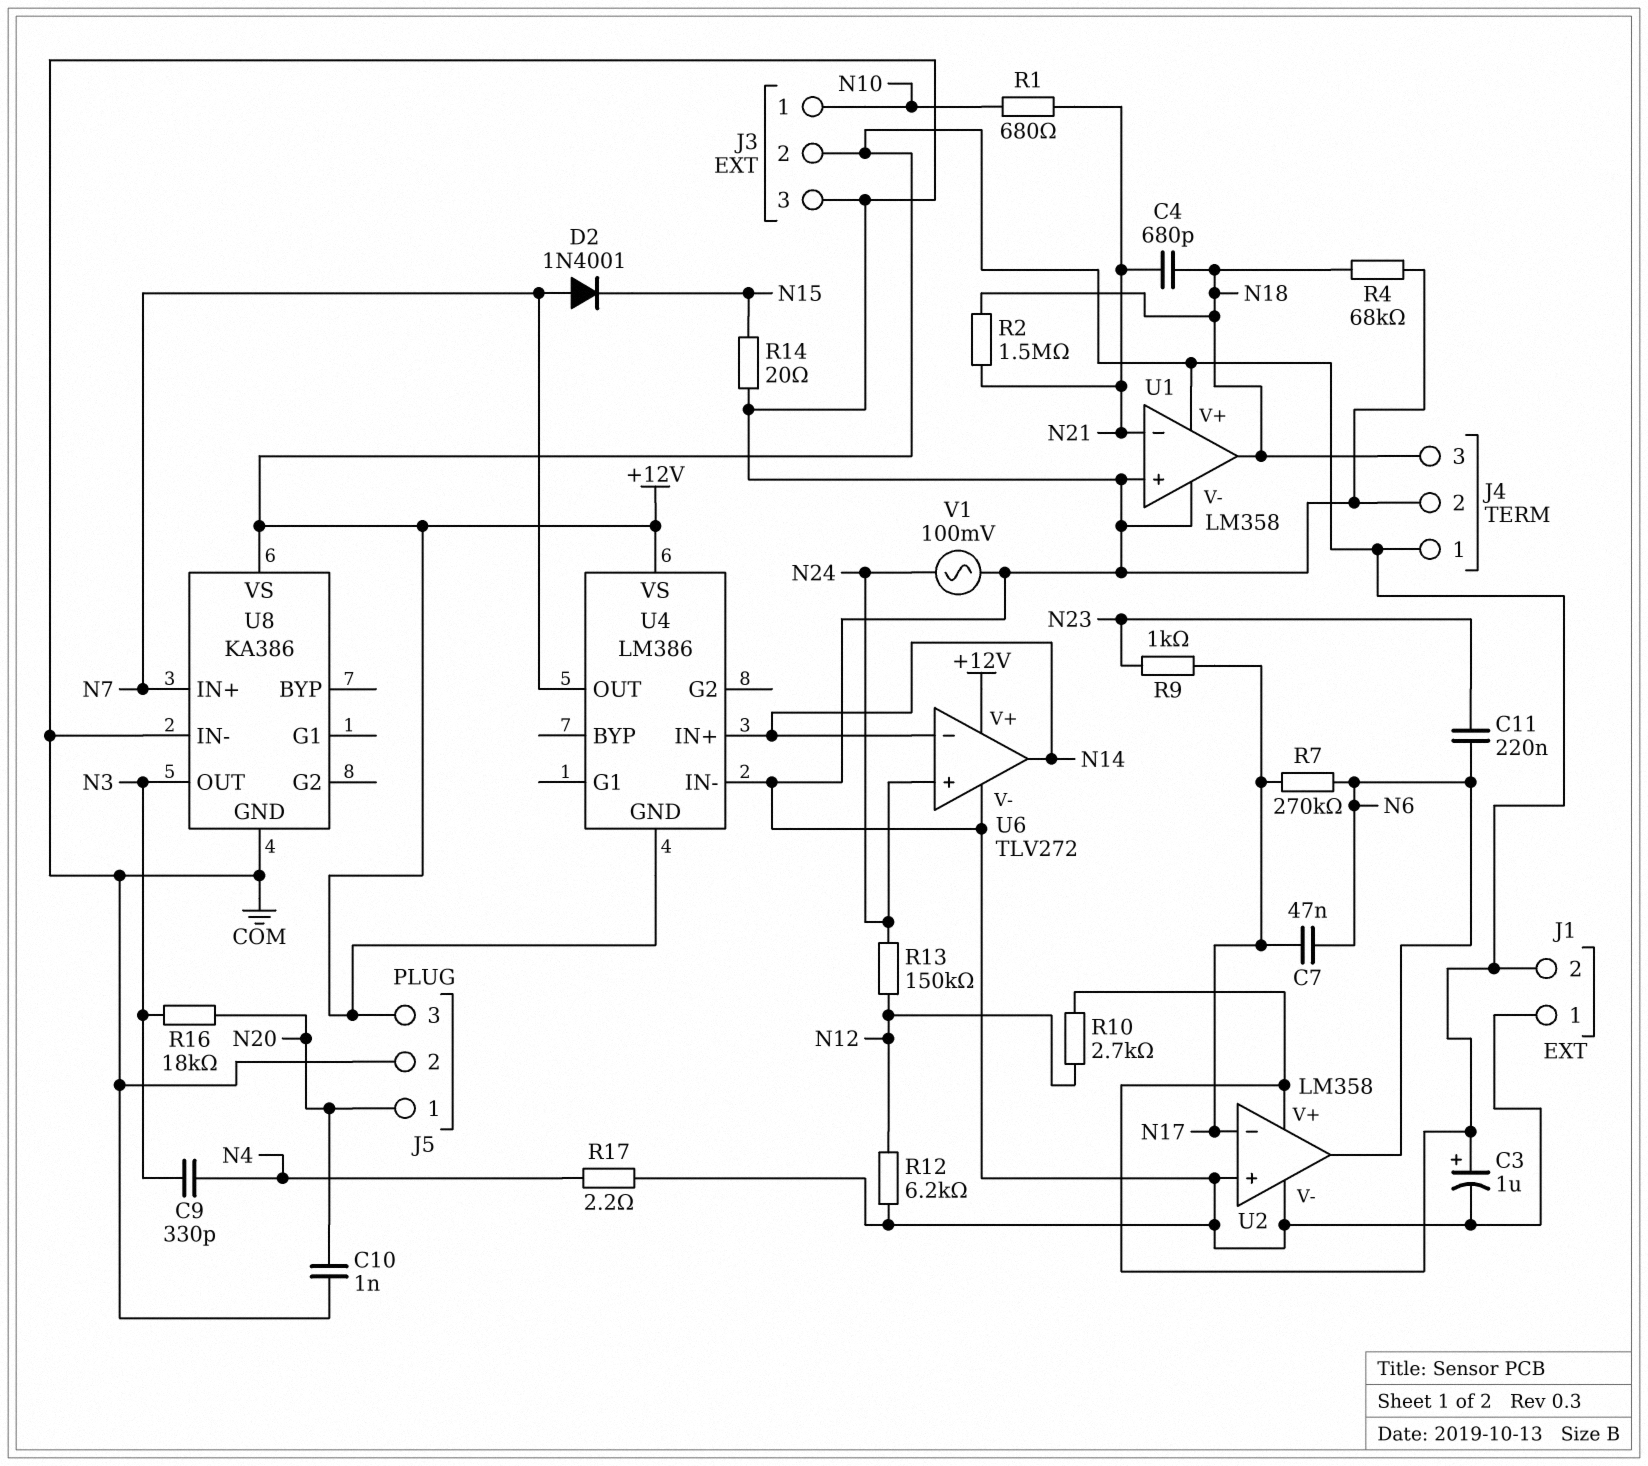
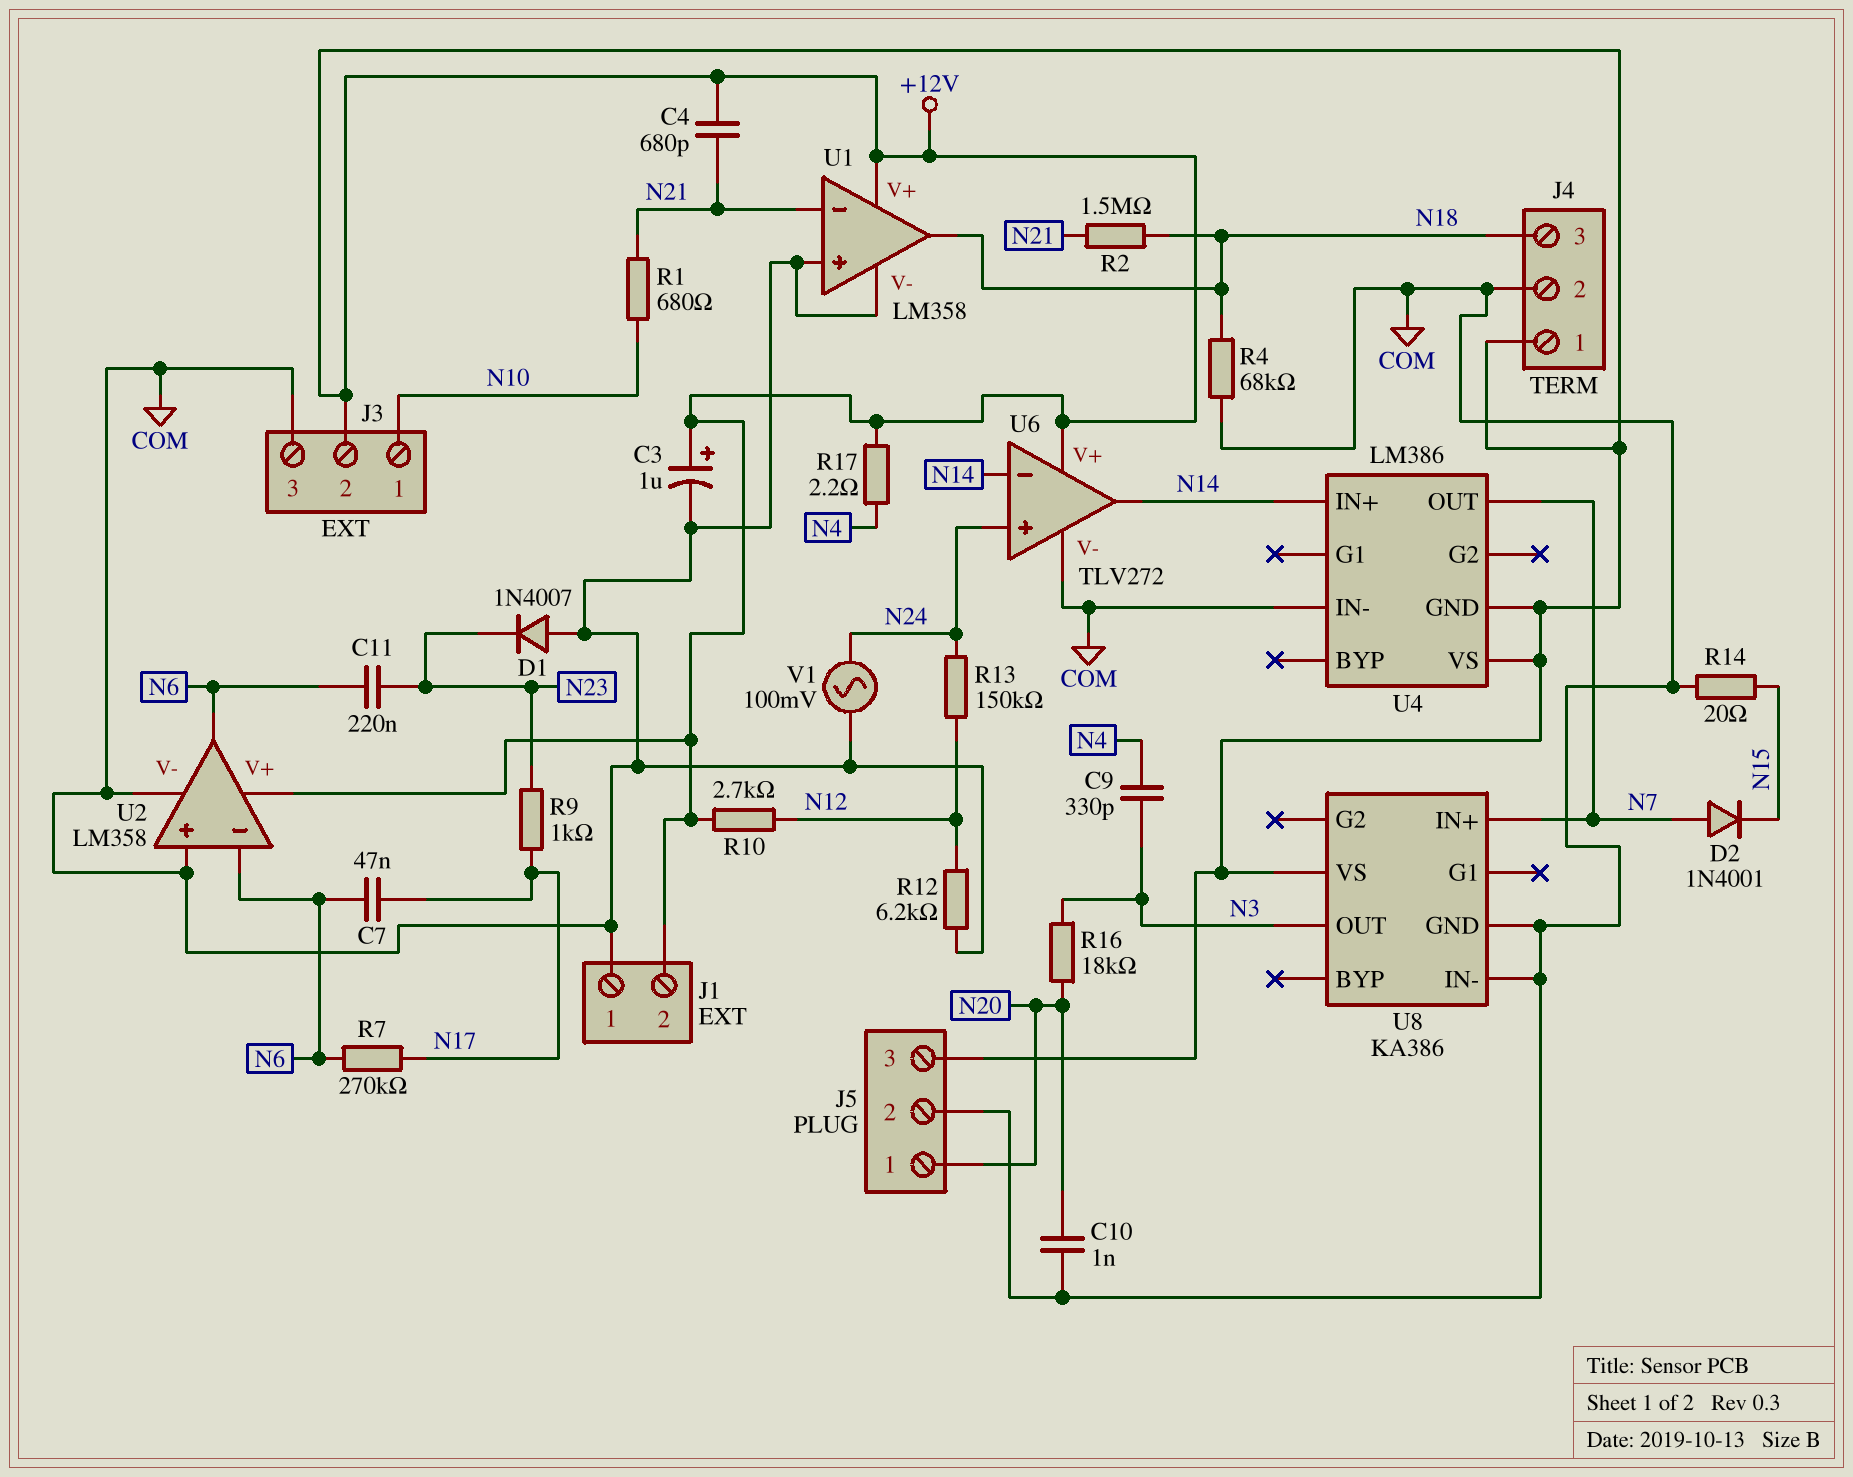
C4: 680pF (N18, N21) -> 680pF (+12V, N21)
D1: none -> diode 1N4007 (A COM, K N23)
R17: 2.2 (COM, N4) -> 2.2 (+12V, N4)
U2 pin in-: N17 -> N6

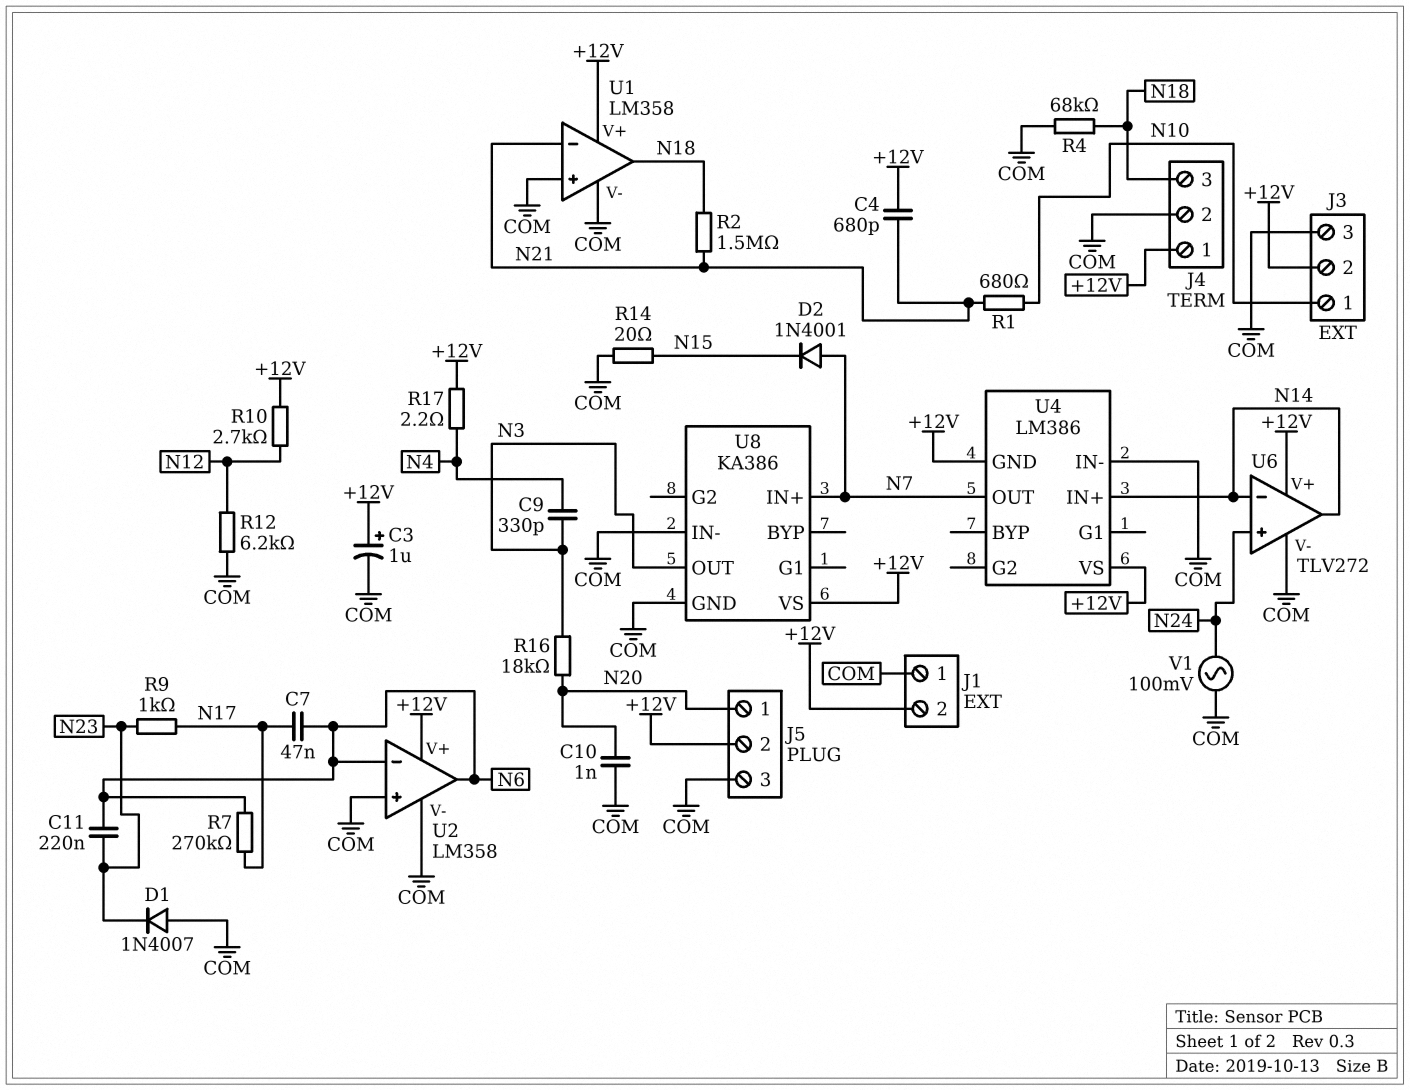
J5 pin 2: COM -> +12V
J5 pin 3: +12V -> COM
R13: 150k (N12, N24) -> none

